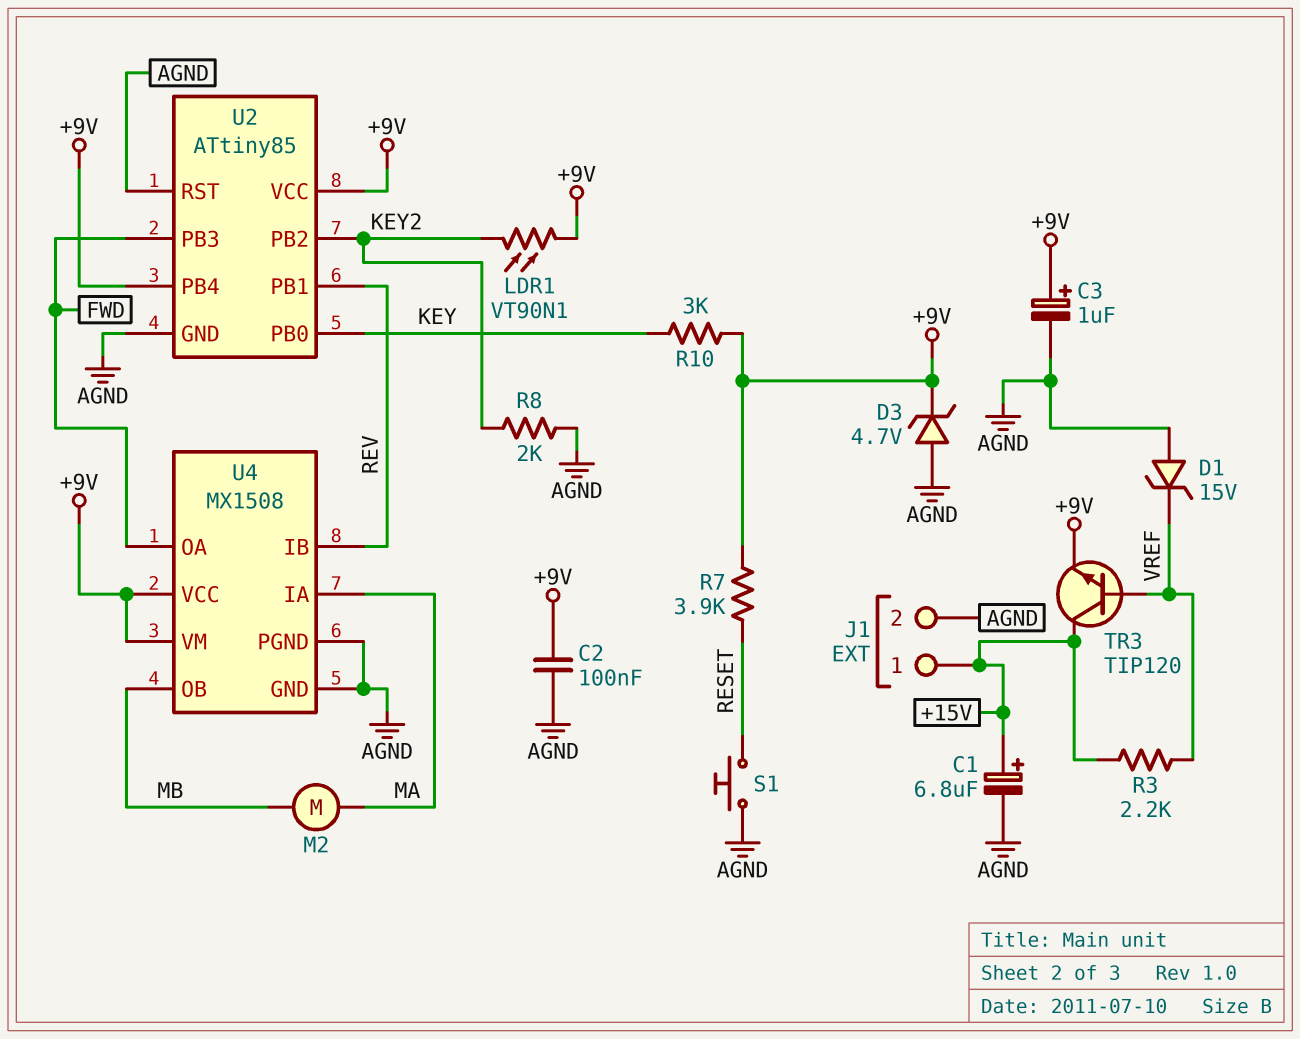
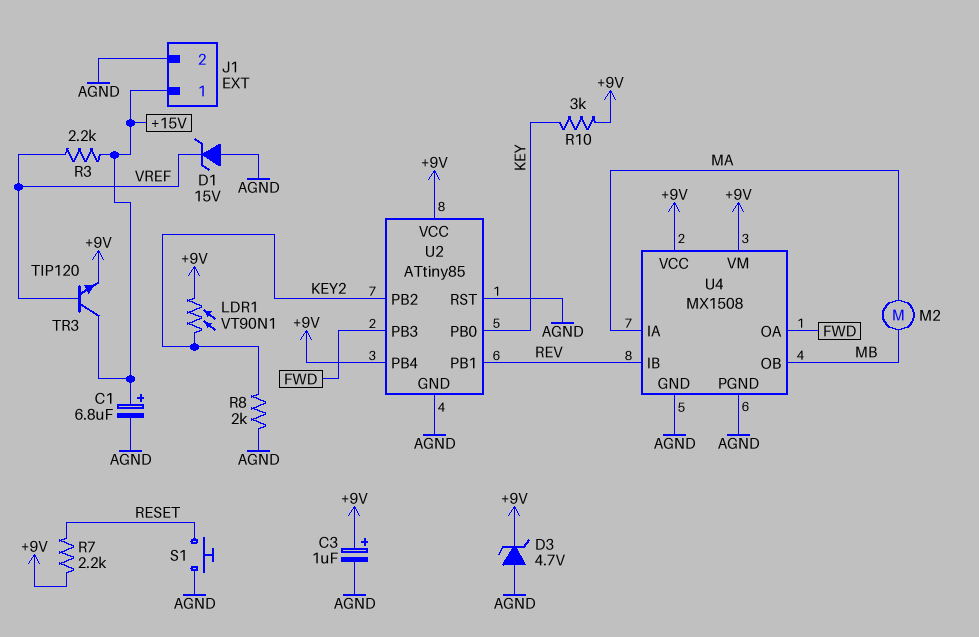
C2: 100nF (+9V, AGND) -> none
R7: 3.9k (+9V, RESET) -> 2.2k (+9V, RESET)

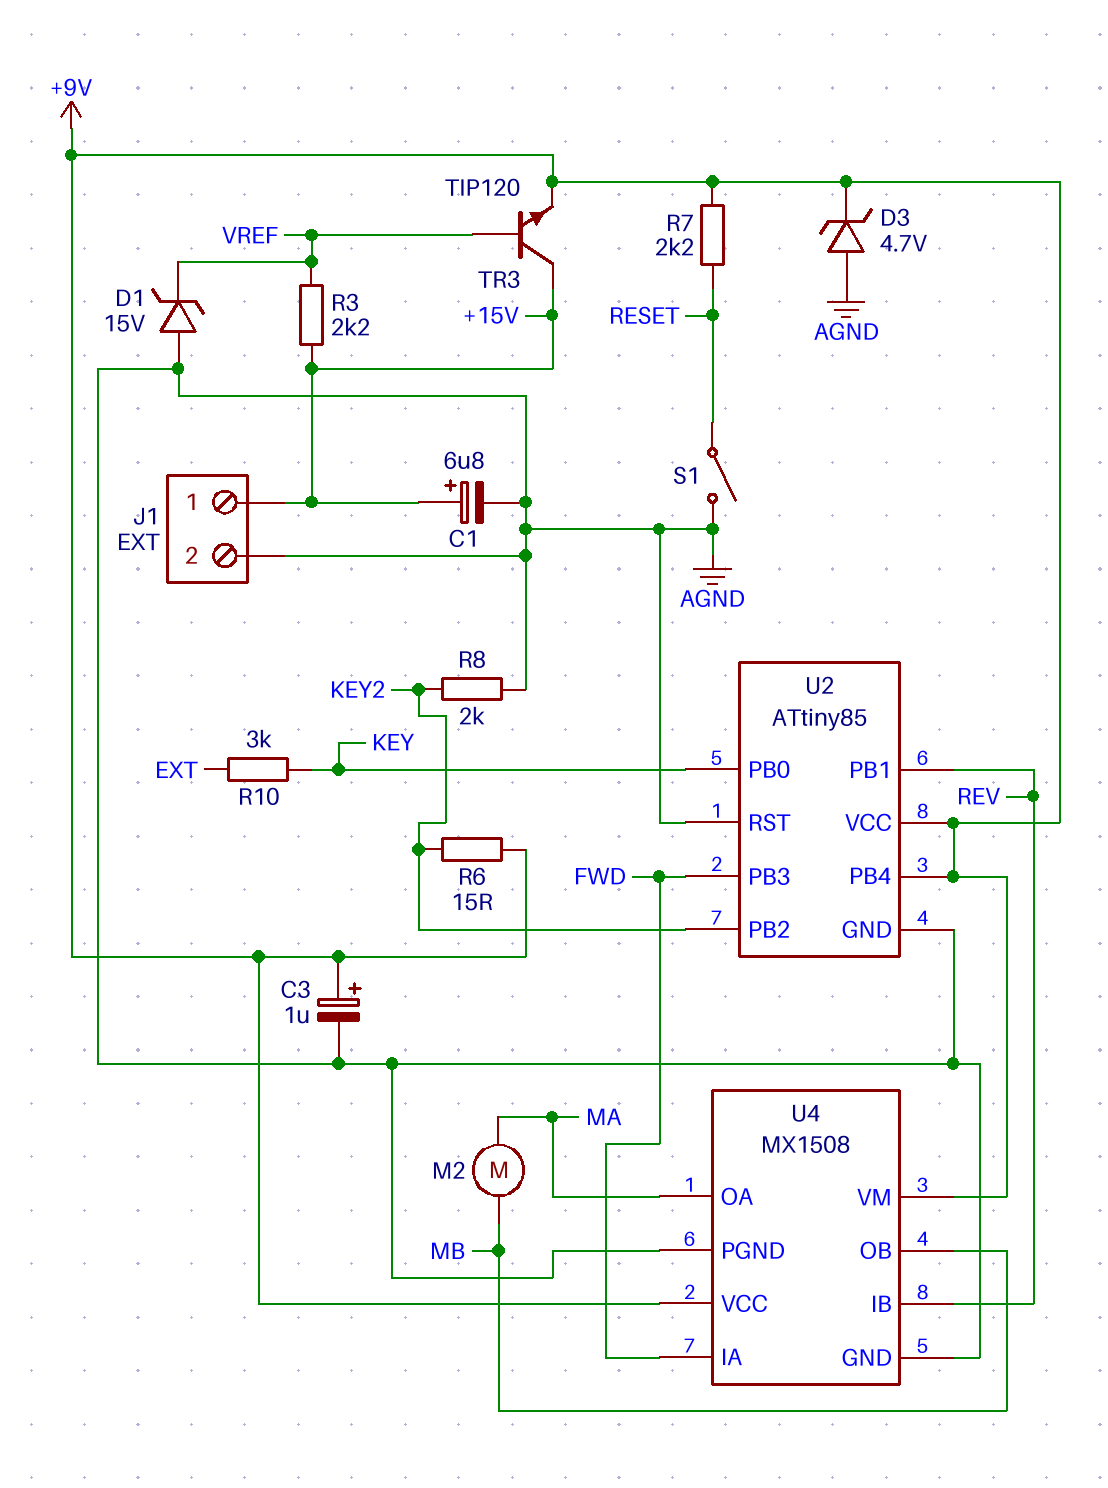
LDR1: VT90N1 (+9V, KEY2) -> none
R6: none -> 15 (+9V, KEY2)
R10: 3k (+9V, KEY) -> 3k (EXT, KEY)
S1: button (AGND, RESET) -> switch (AGND, RESET)
U4 pin IA: MA -> FWD
U4 pin OA: FWD -> MA

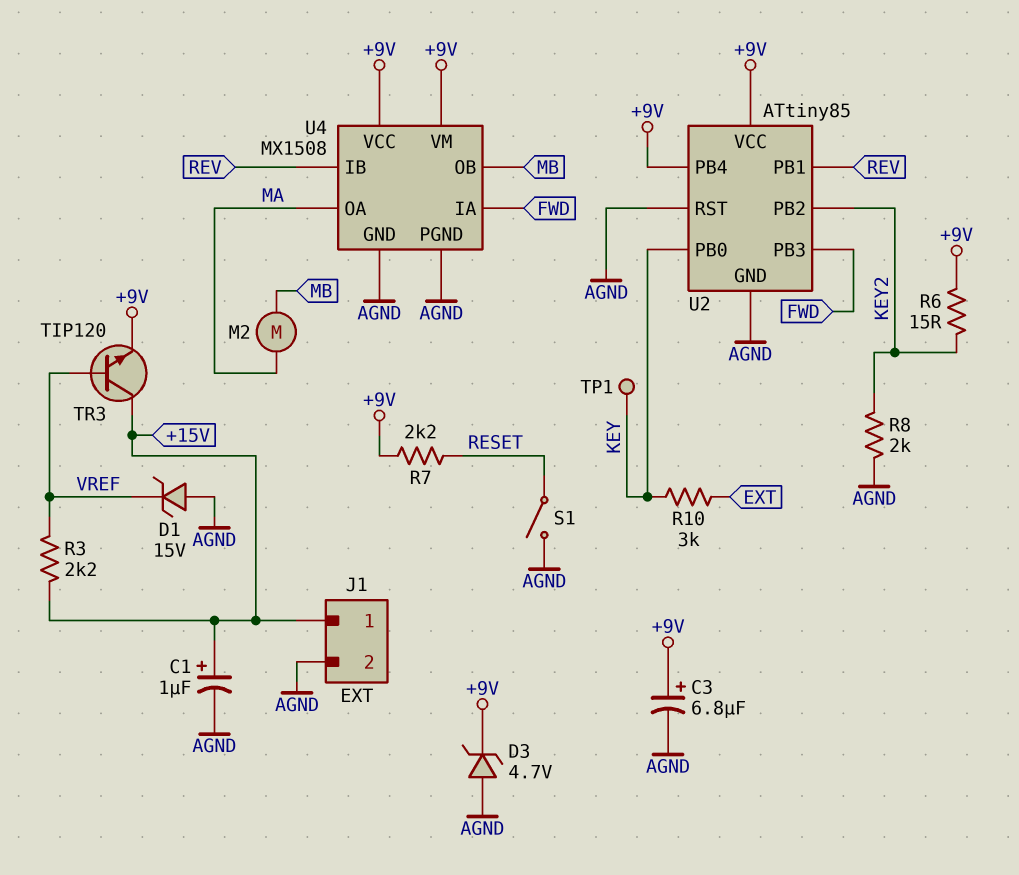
C1: 6.8uF (plus +15V, minus AGND) -> 1uF (plus +15V, minus AGND)
C3: 1uF (plus +9V, minus AGND) -> 6.8uF (plus +9V, minus AGND)
TP1: none -> test point (KEY)

